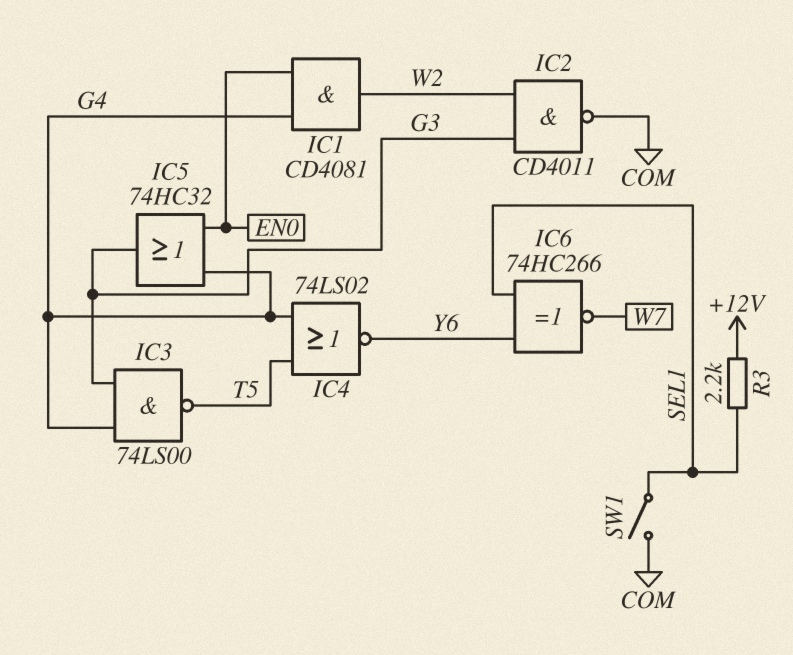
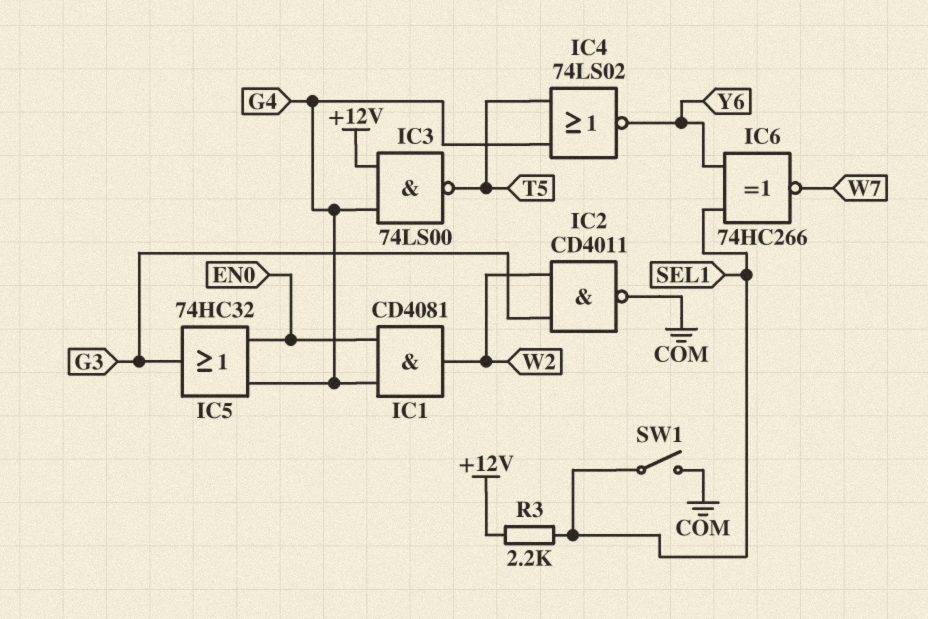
IC3: NAND 74LS00 (in G3, in G4, out T5) -> NAND 74LS00 (in +12V, in G4, out T5)

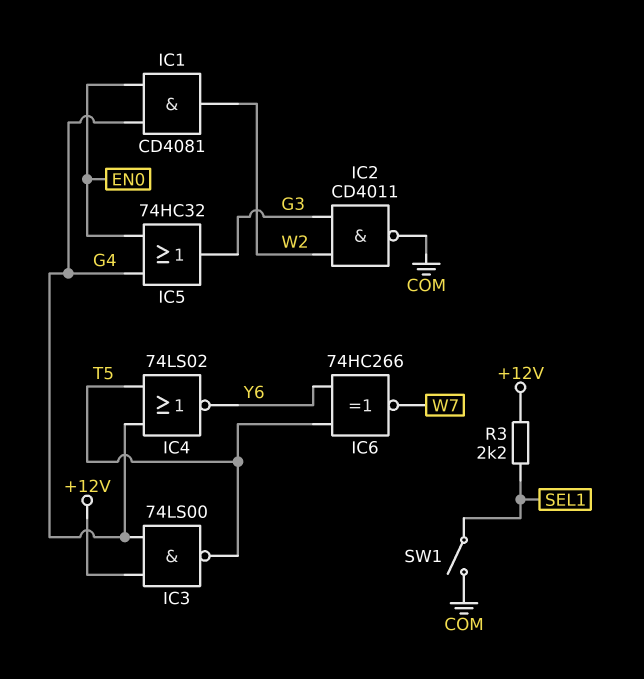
IC6: XNOR 74HC266 (in SEL1, in Y6, out W7) -> XNOR 74HC266 (in T5, in Y6, out W7)

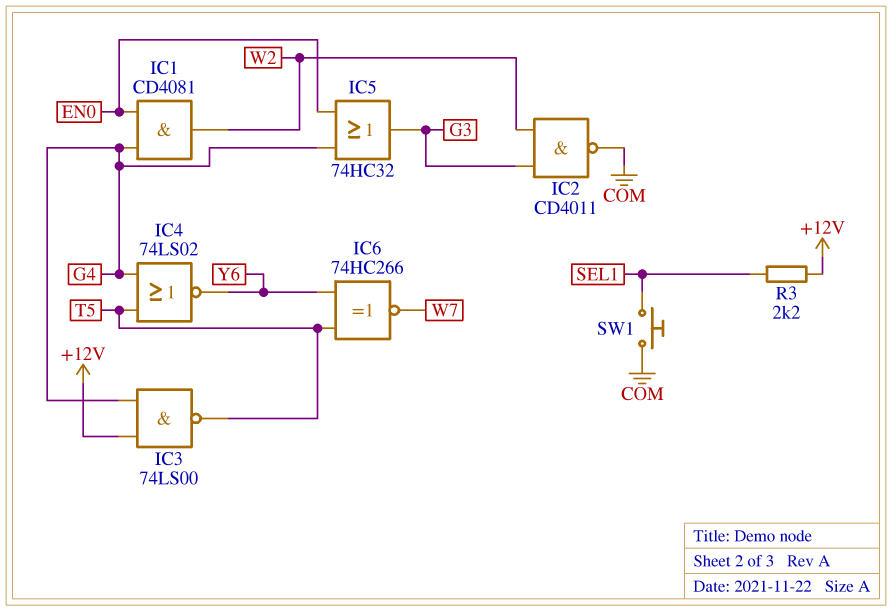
SW1: switch (COM, SEL1) -> button (COM, SEL1)

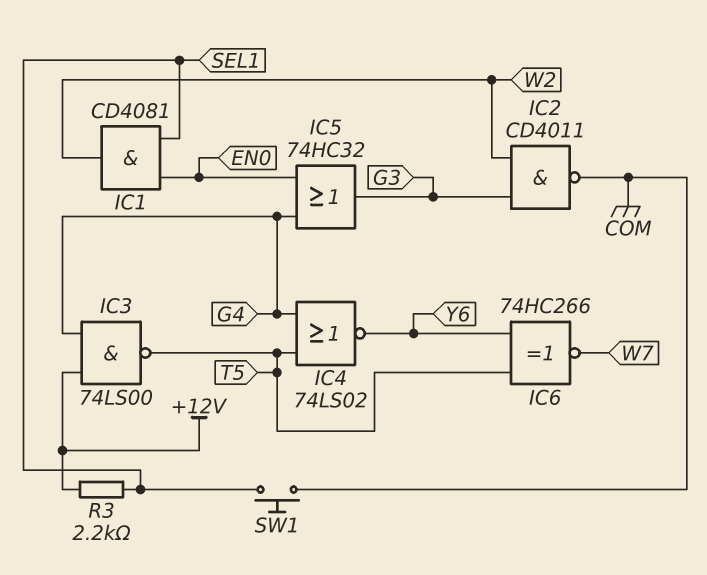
IC1: AND CD4081 (in EN0, in G4, out W2) -> AND CD4081 (in EN0, in SEL1, out W2)

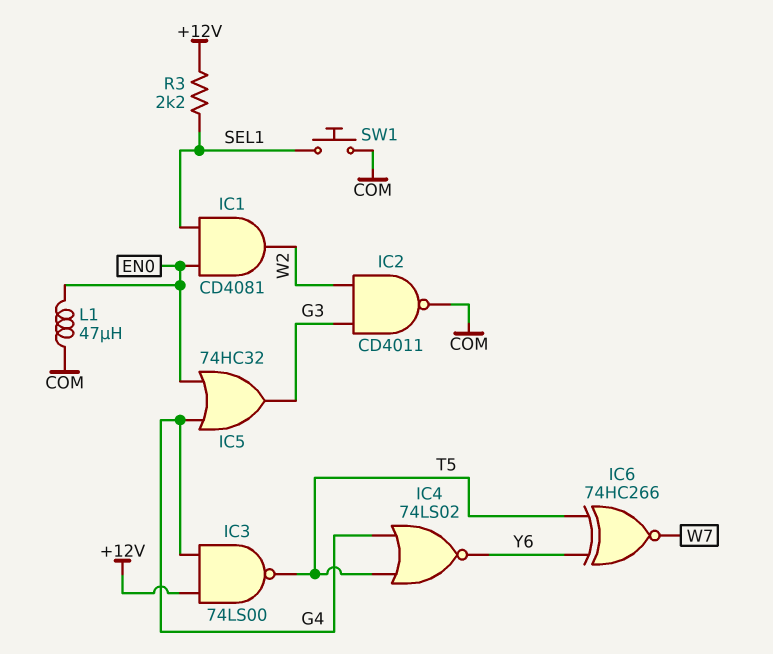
L1: none -> 47uH (COM, EN0)

